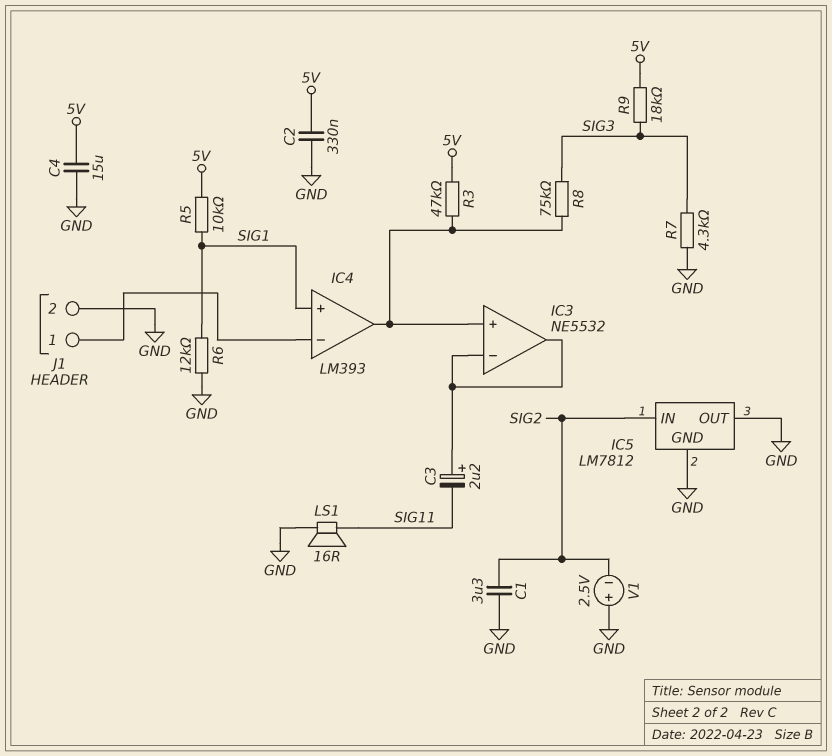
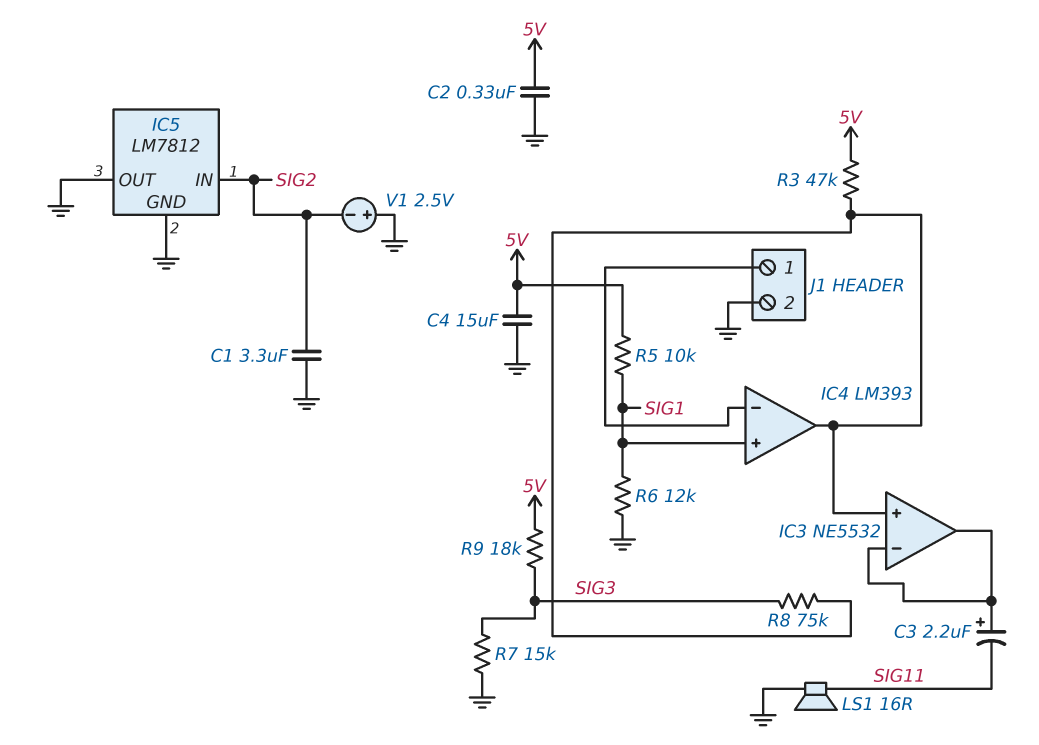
R7: 4.3k (GND, SIG3) -> 15k (GND, SIG3)

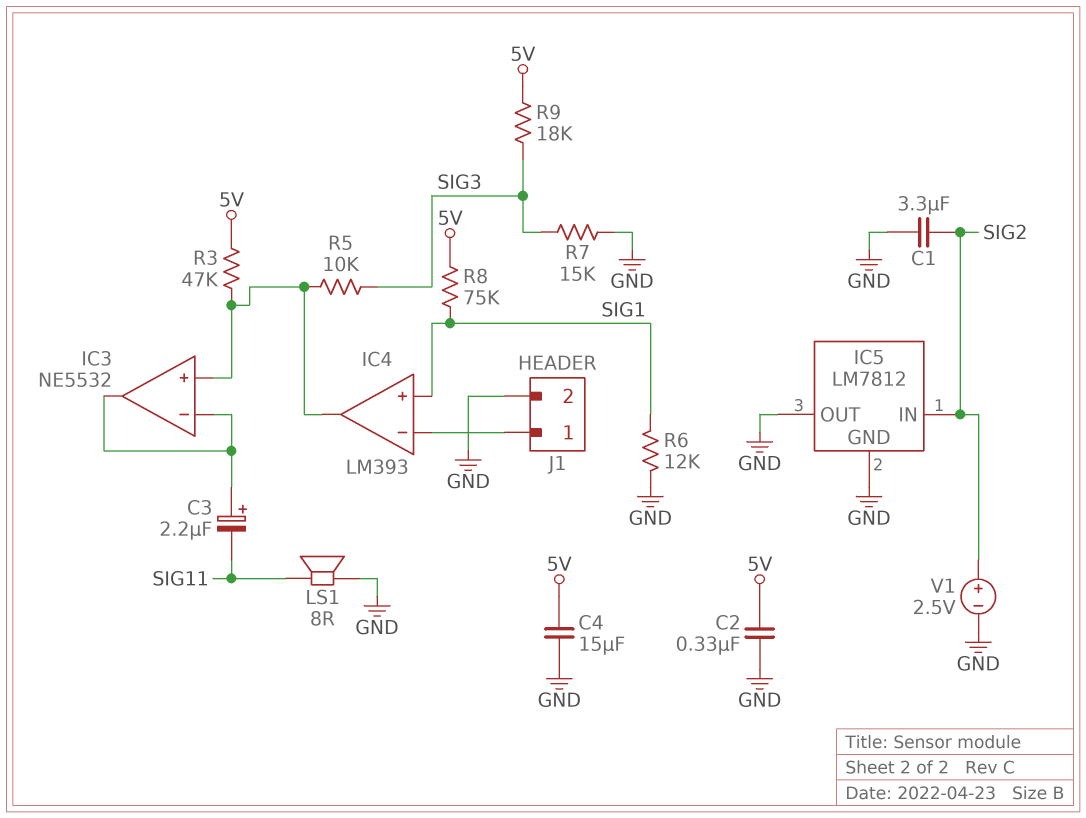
LS1: speaker 16R (GND, SIG11) -> speaker 8R (GND, SIG11)
R5: 10k (5V, SIG1) -> 10k (IC3/in+, SIG3)
R8: 75k (IC3/in+, SIG3) -> 75k (5V, SIG1)
V1: 2.5V (plus GND, minus SIG2) -> 2.5V (plus SIG2, minus GND)

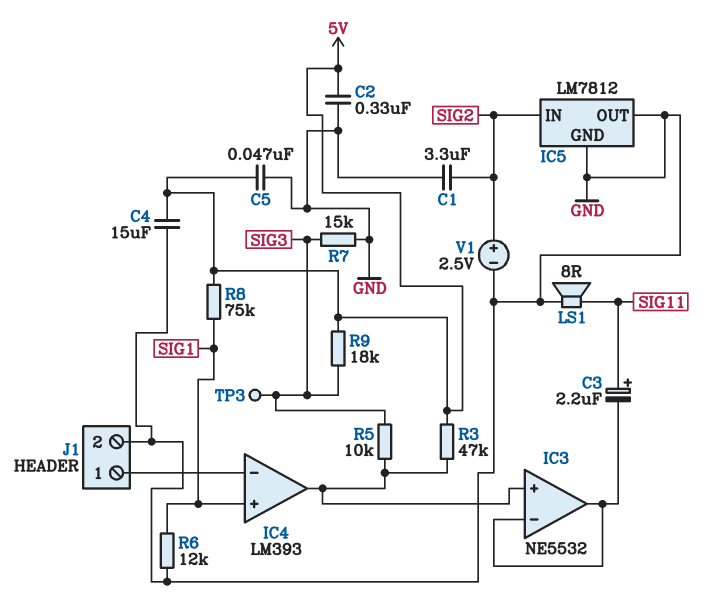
C3: 2.2uF (plus IC3/in-, minus SIG11) -> 2.2uF (plus SIG11, minus IC3/in-)
C5: none -> 47nF (5V, GND)
TP3: none -> test point (SIG3)

